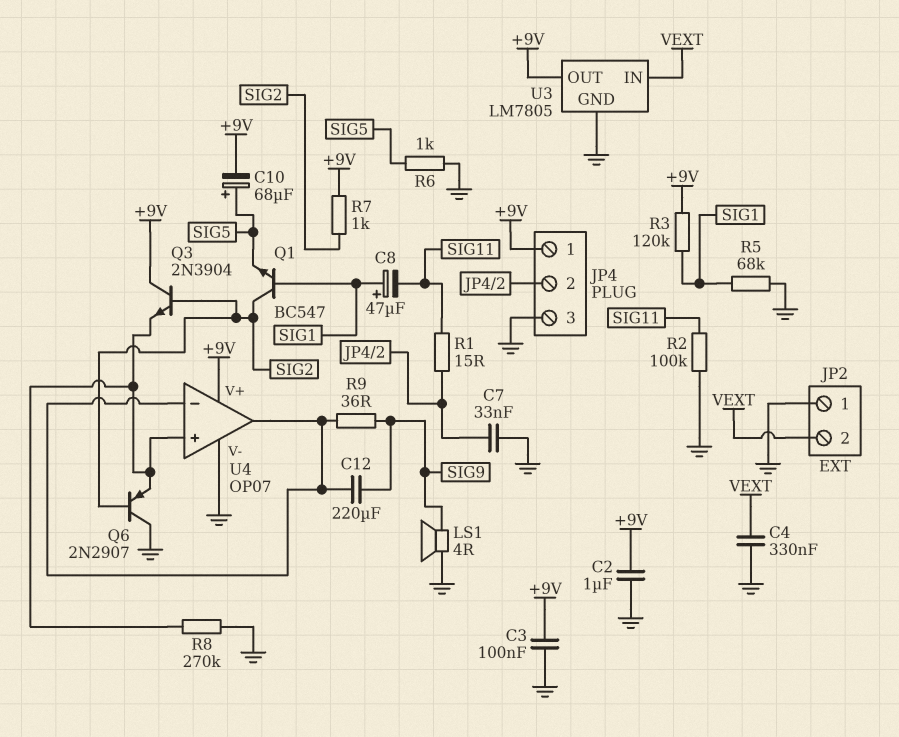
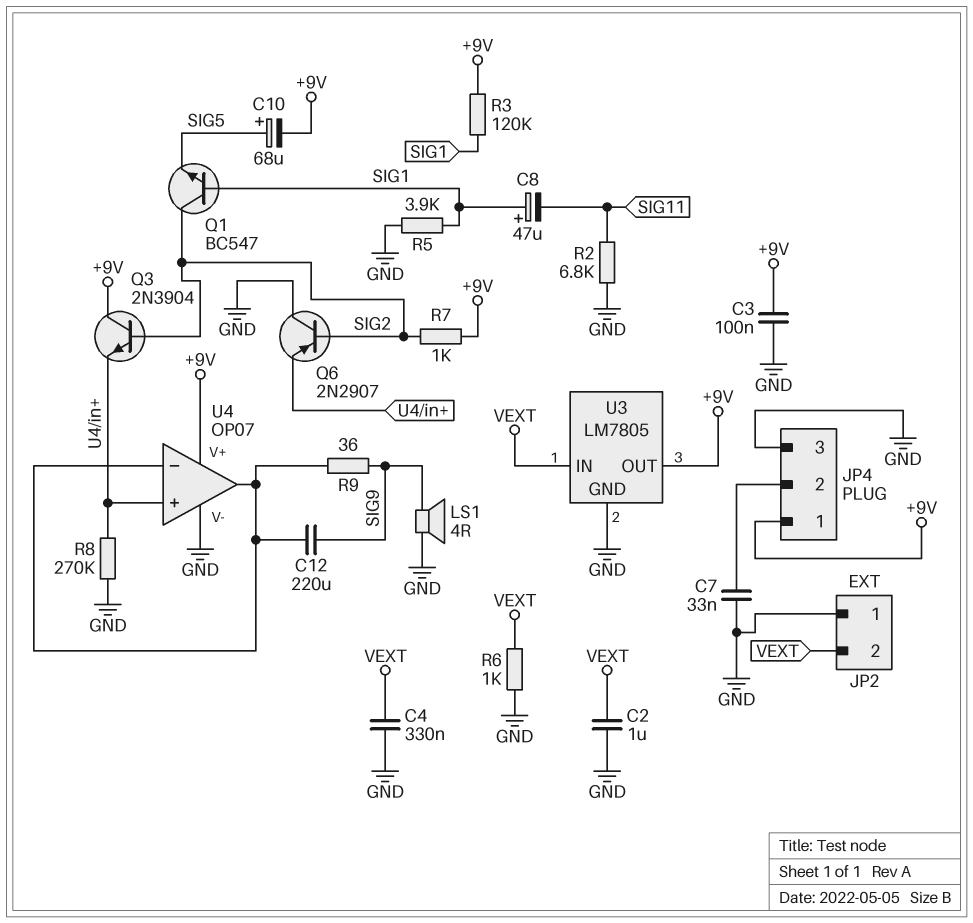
C2: 1uF (+9V, GND) -> 1uF (GND, VEXT)
R1: 15 (JP4/2, SIG11) -> none
R2: 100k (GND, SIG11) -> 6.8k (GND, SIG11)
R5: 68k (GND, SIG1) -> 3.9k (GND, SIG1)
R6: 1k (GND, SIG5) -> 1k (GND, VEXT)

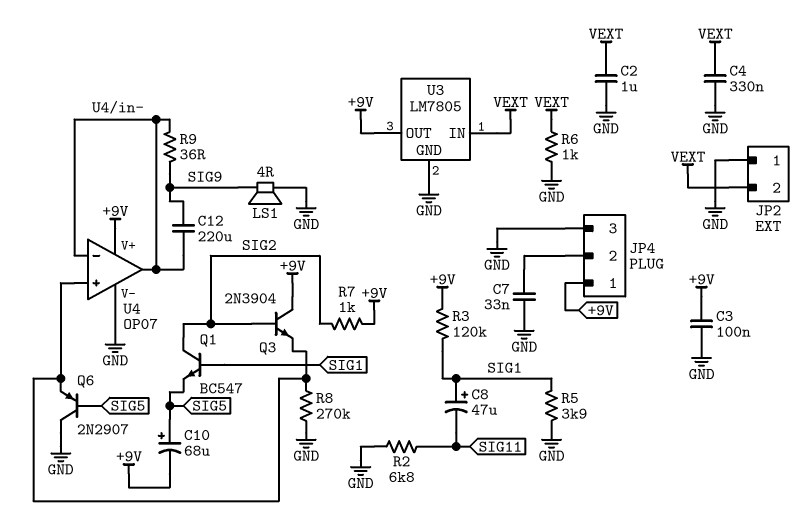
Q6: PNP 2N2907 (B SIG2, C GND, E U4/in+) -> PNP 2N2907 (B SIG5, C GND, E U4/in+)

